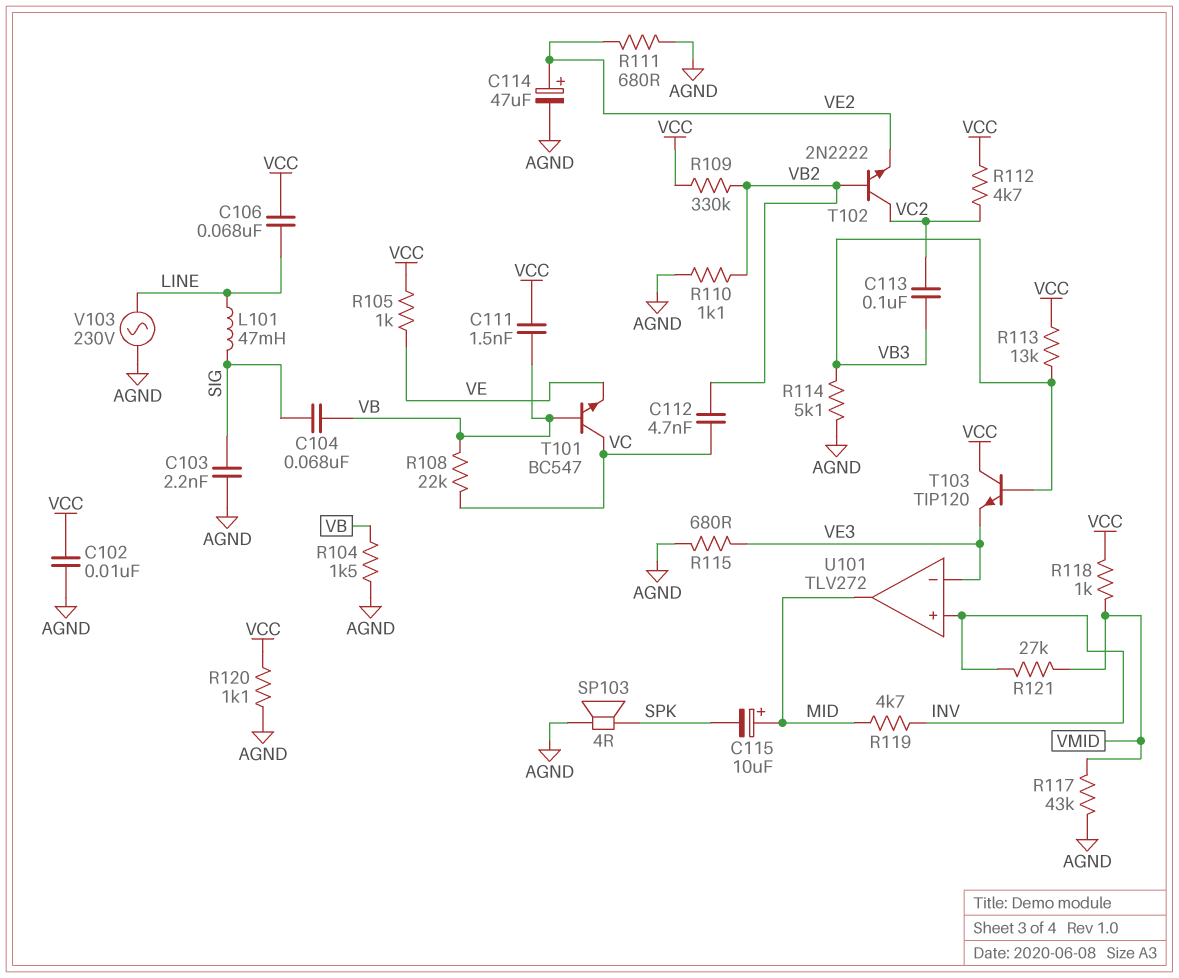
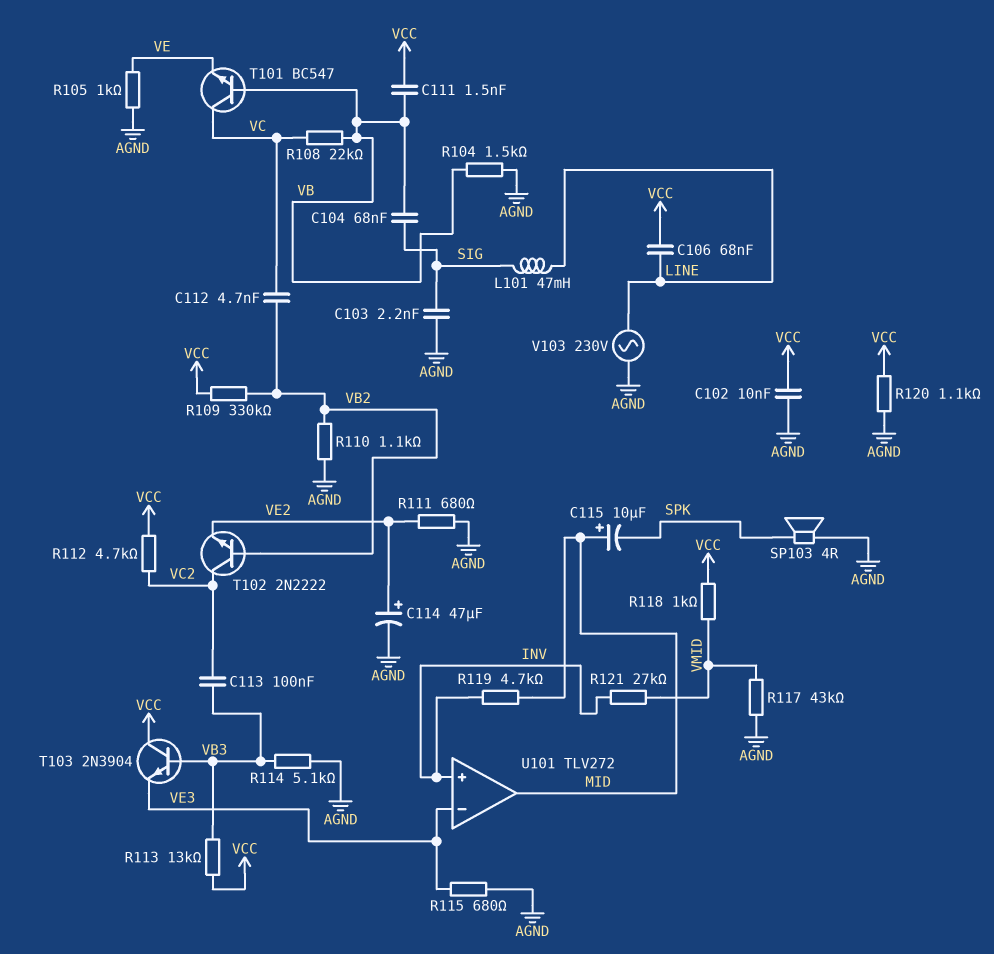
R105: 1k (VCC, VE) -> 1k (AGND, VE)
T103: NPN TIP120 (B VB3, C VCC, E VE3) -> NPN 2N3904 (B VB3, C VCC, E VE3)

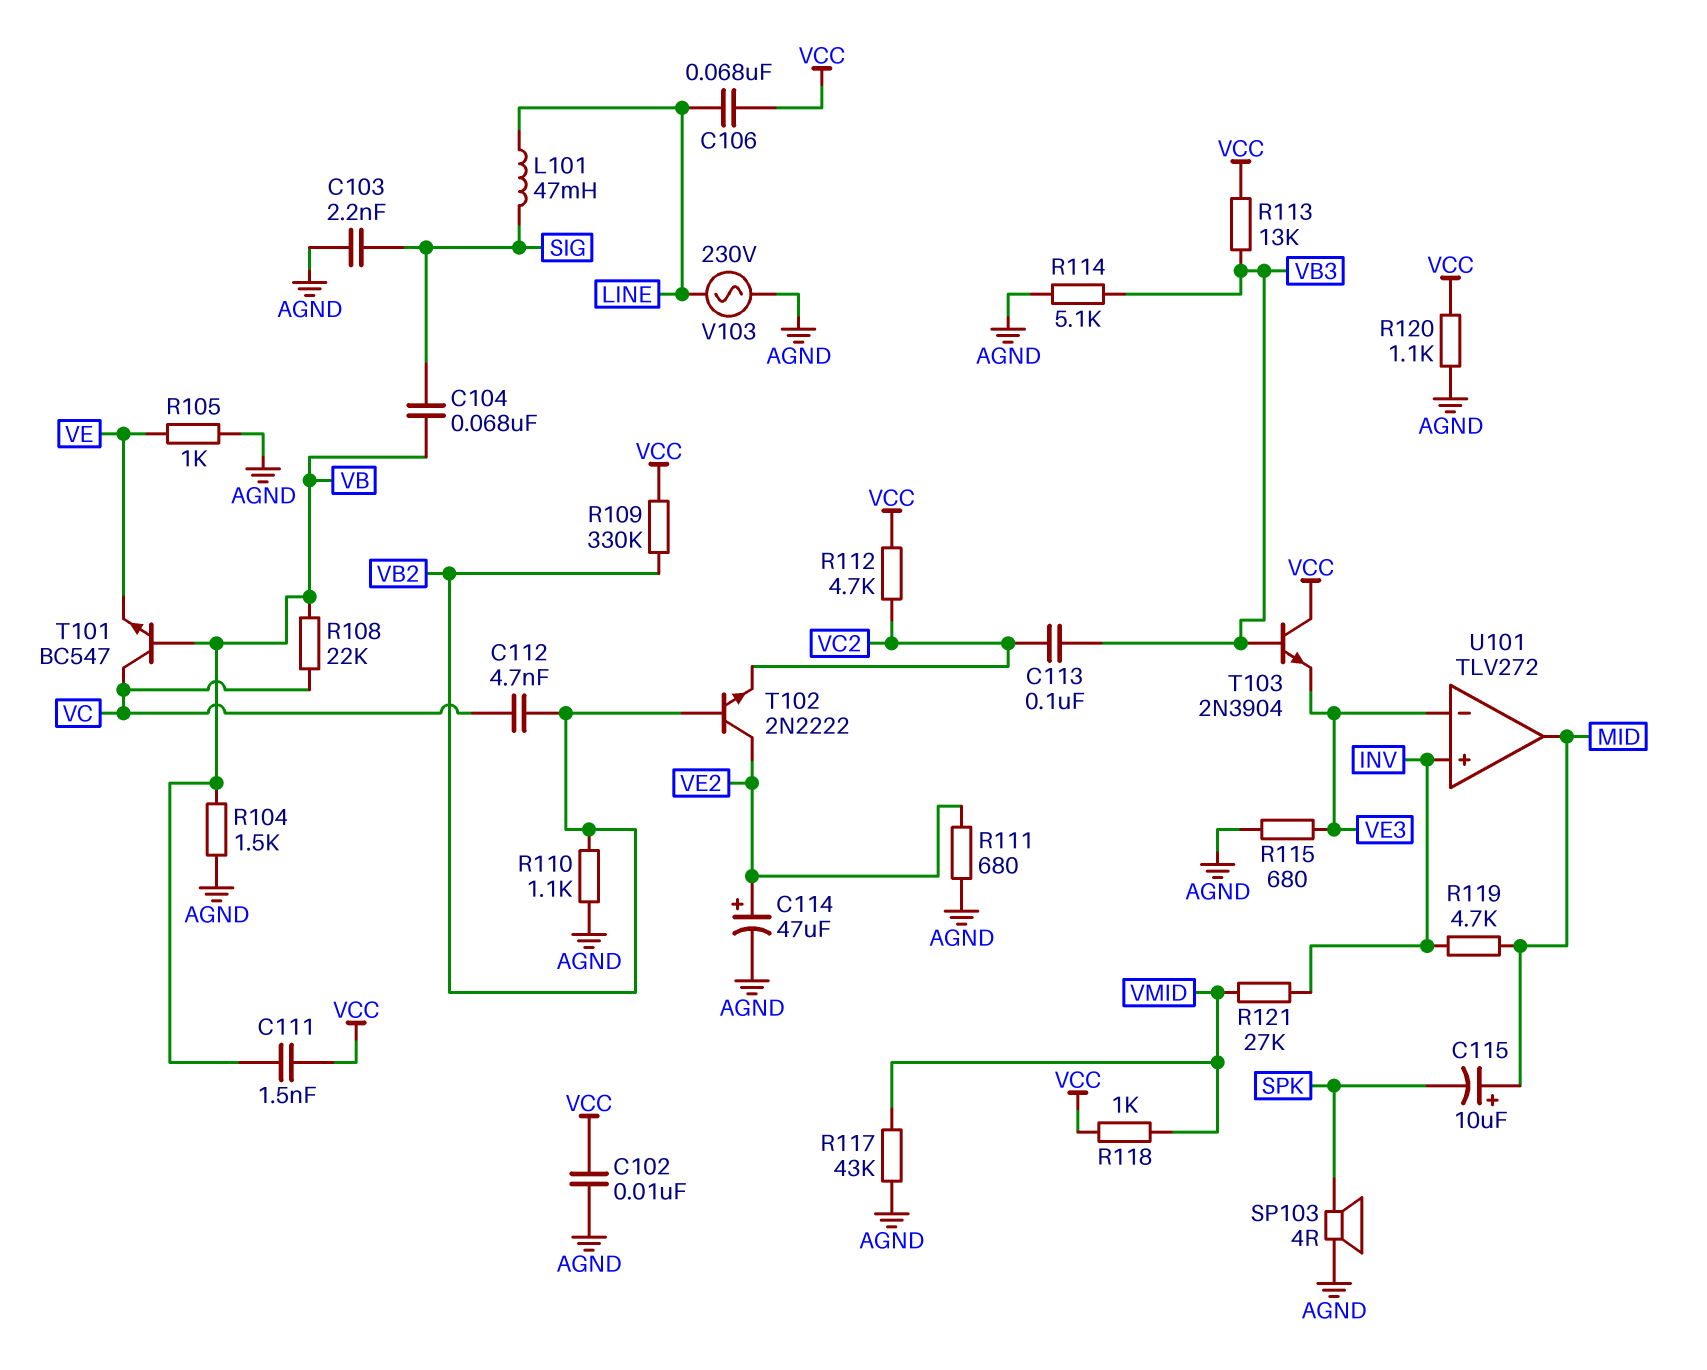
T102: NPN 2N2222 (B VB2, C VC2, E VE2) -> NPN 2N2222 (B VB2, C VE2, E VC2)

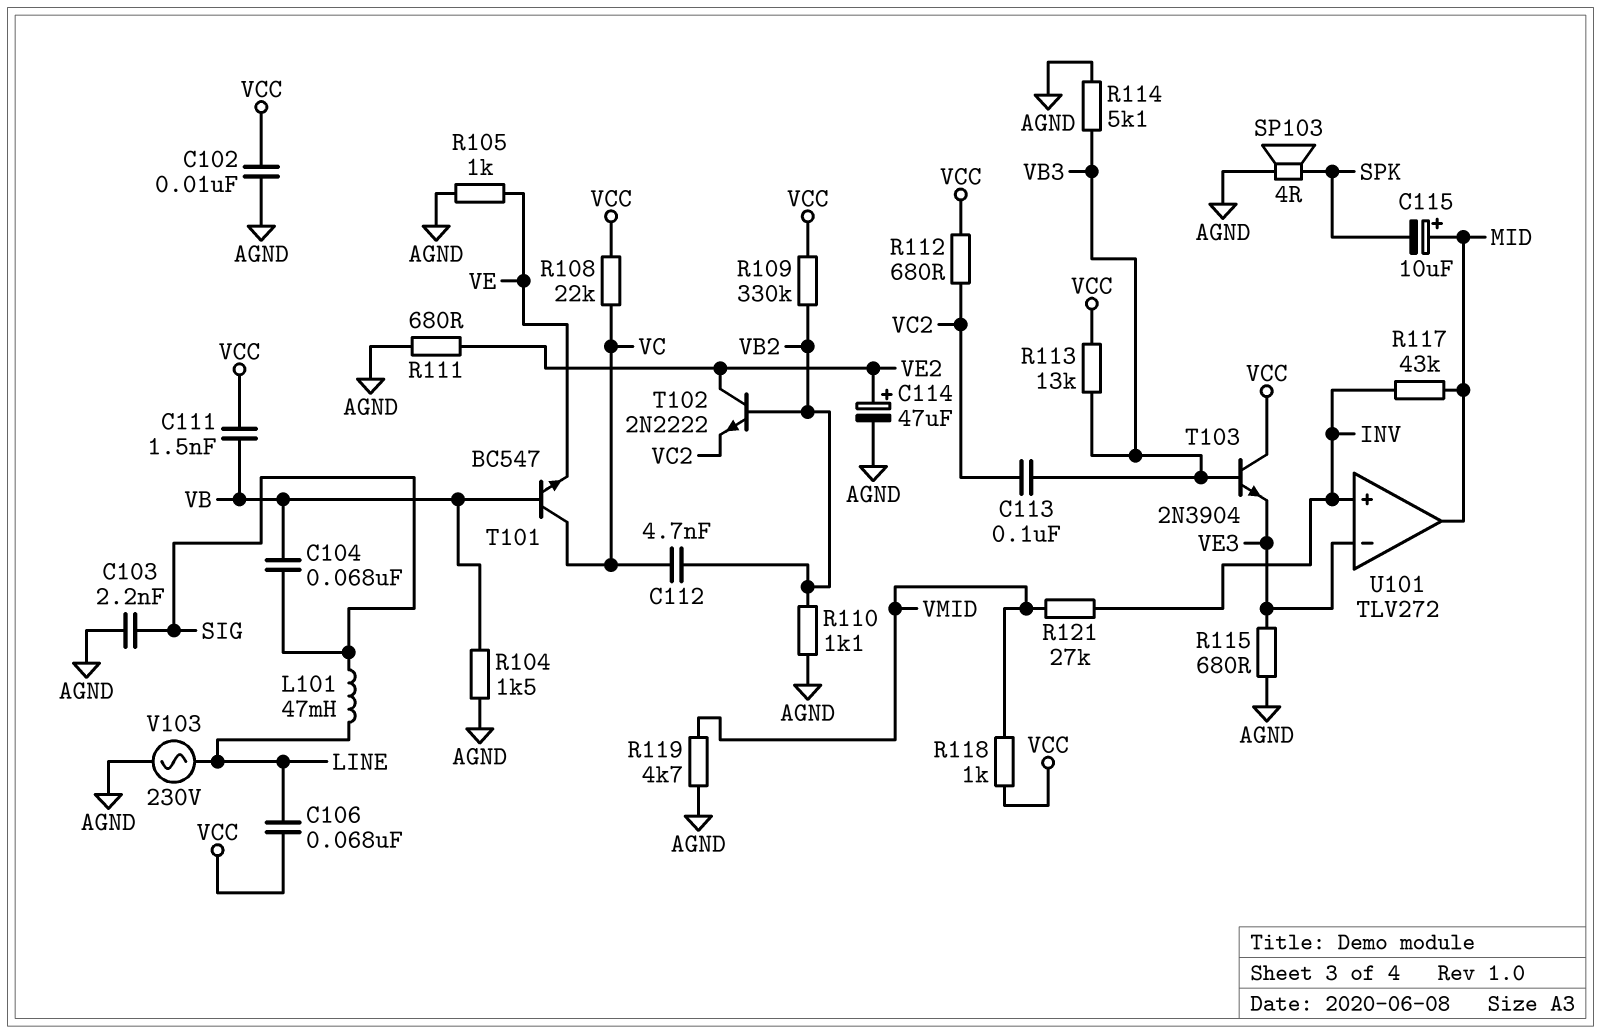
R108: 22k (VB, VC) -> 22k (VC, VCC)
R112: 4.7k (VC2, VCC) -> 680 (VC2, VCC)
R117: 43k (AGND, VMID) -> 43k (INV, MID)
R119: 4.7k (INV, MID) -> 4.7k (AGND, VMID)
R120: 1.1k (AGND, VCC) -> none

